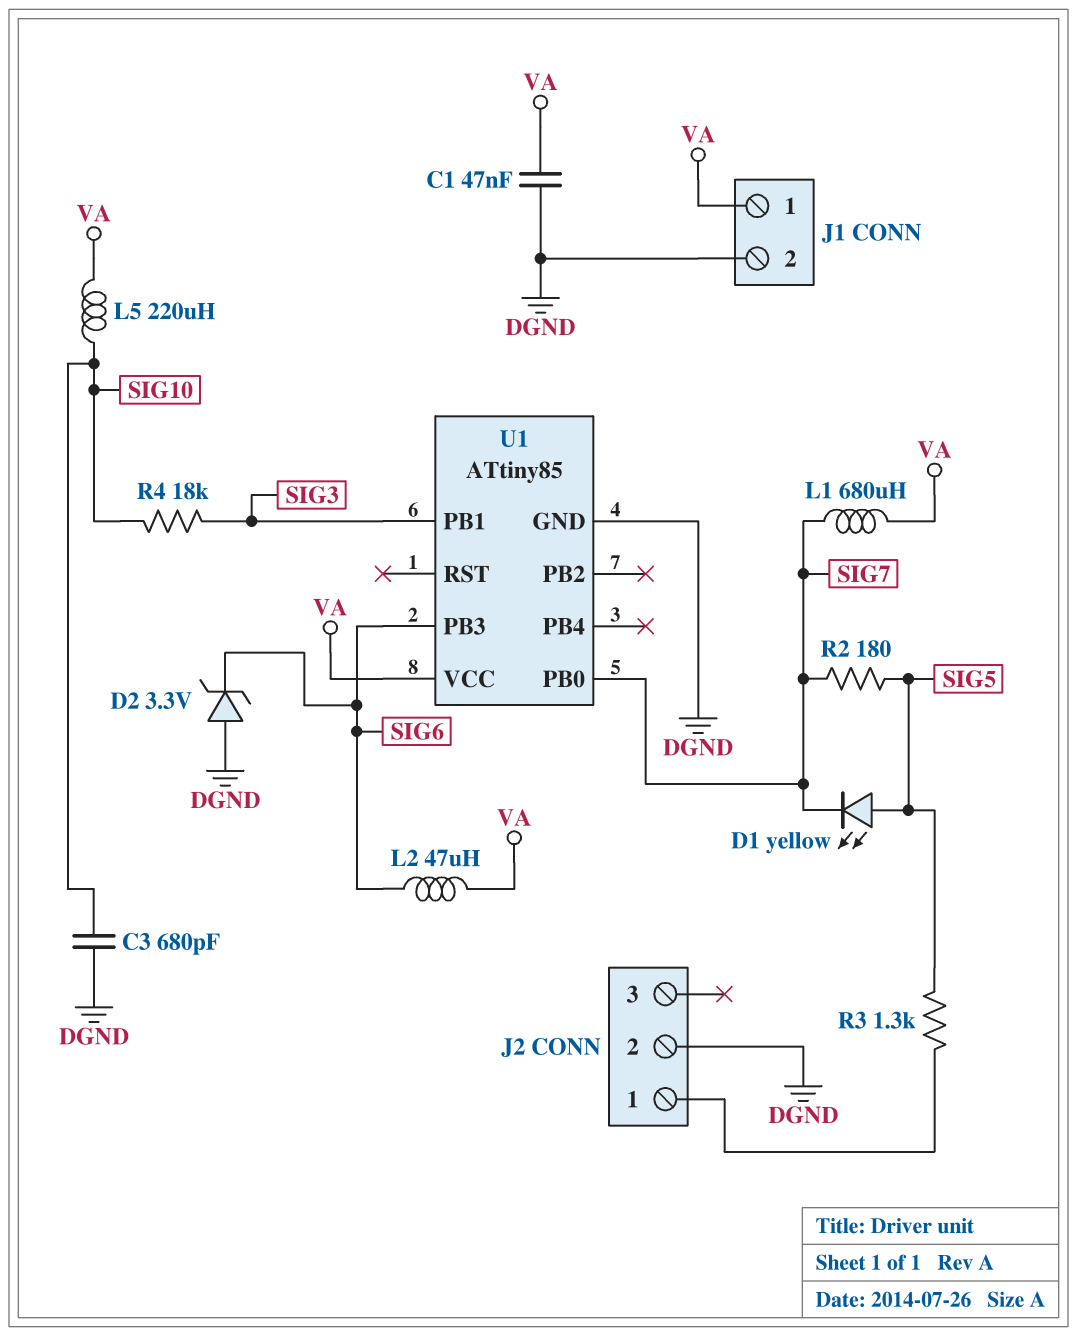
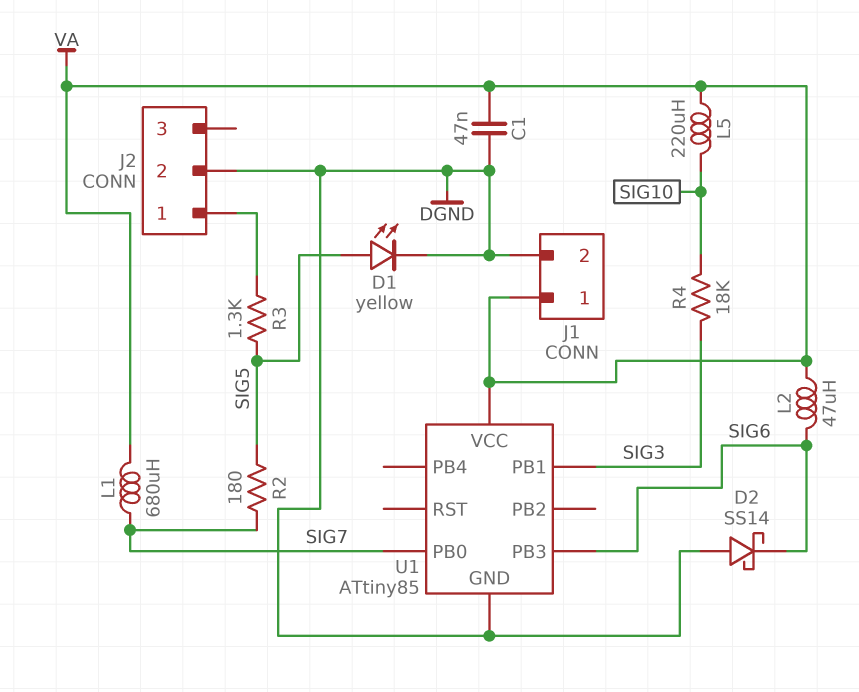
C3: 680pF (DGND, SIG10) -> none
D1: LED yellow (A SIG5, K SIG7) -> LED yellow (A SIG5, K DGND)
D2: zener 3.3V (A DGND, K SIG6) -> schottky SS14 (A DGND, K SIG6)

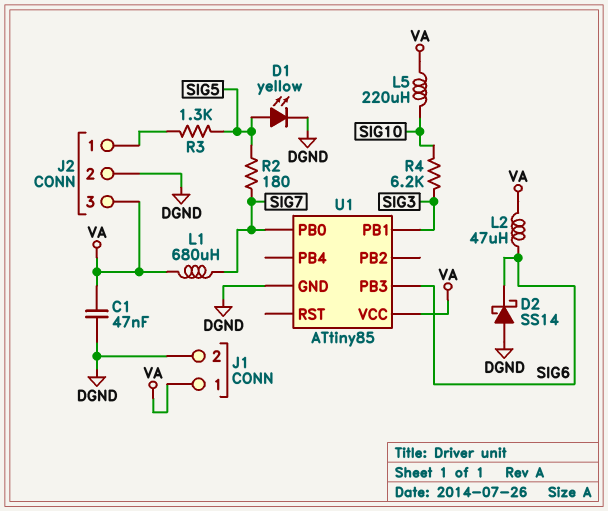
J2 pin 3: none -> VA
R4: 18k (SIG3, SIG10) -> 6.2k (SIG3, SIG10)

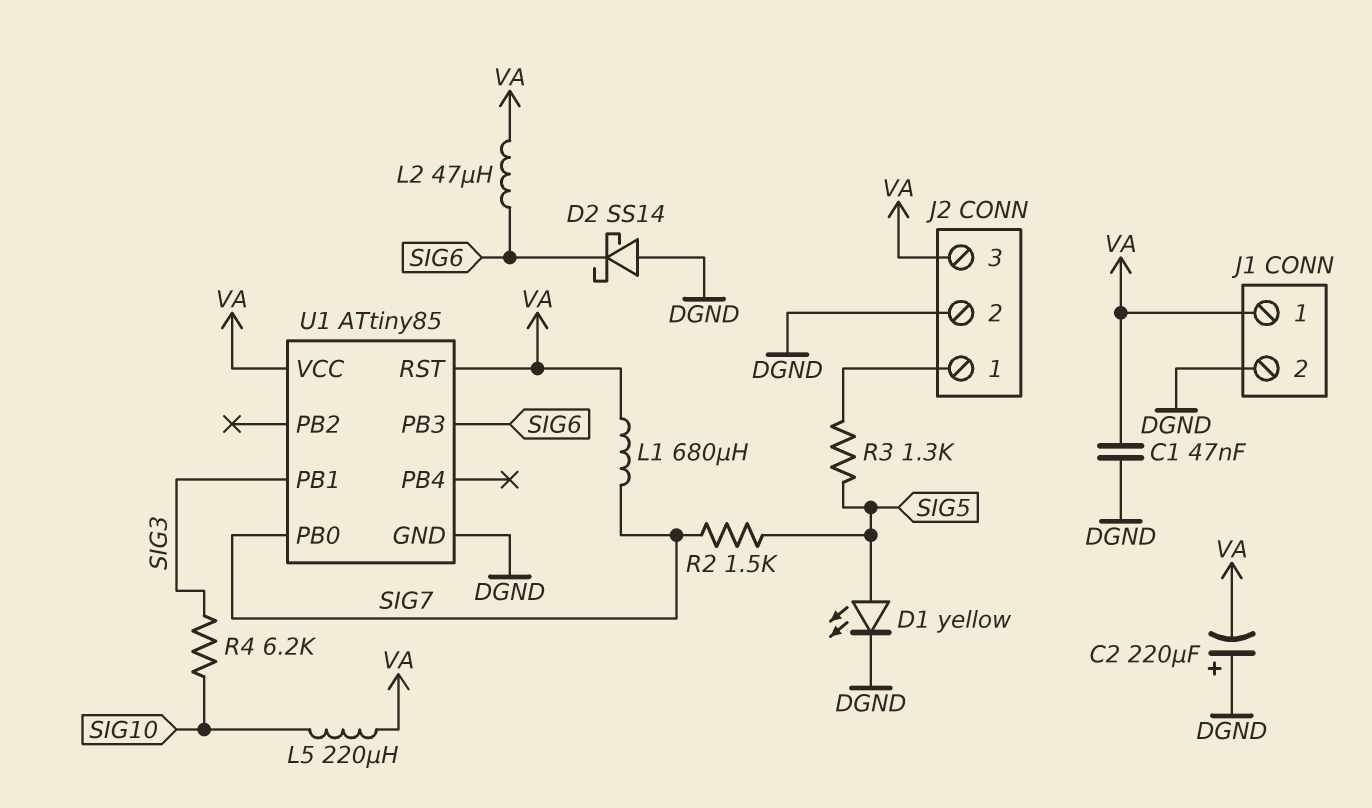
C2: none -> 220uF (plus DGND, minus VA)
R2: 180 (SIG5, SIG7) -> 1.5k (SIG5, SIG7)
U1 pin RST: none -> VA

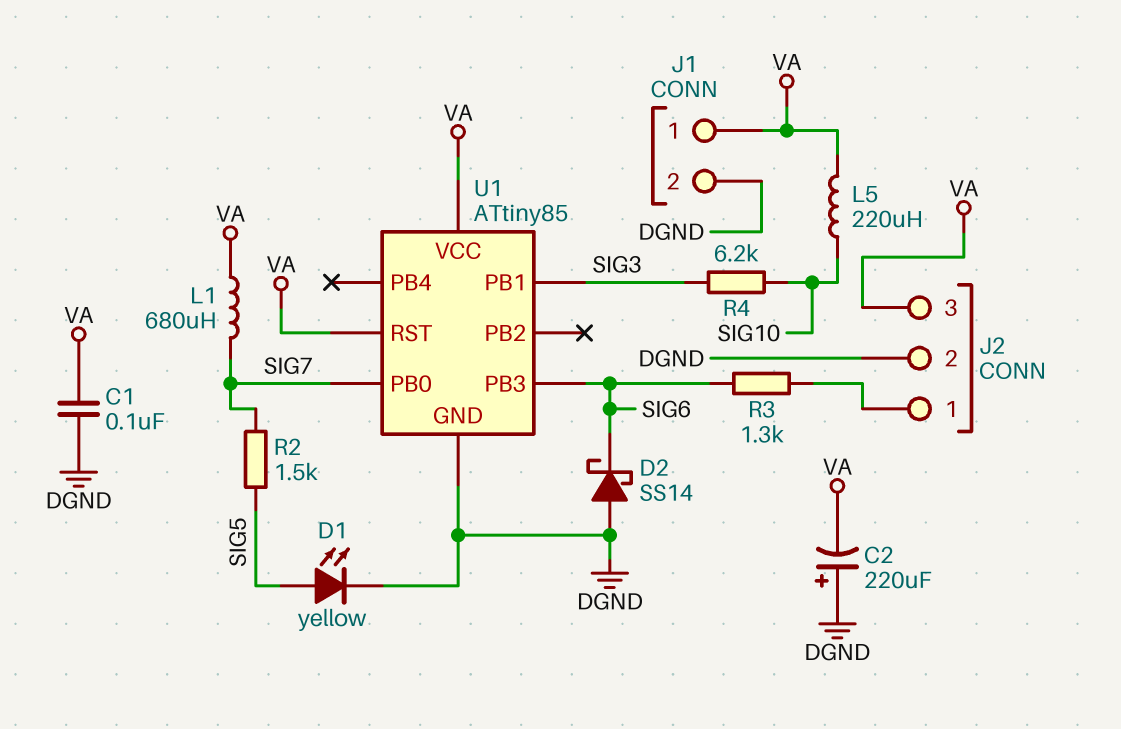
C1: 47nF (DGND, VA) -> 100nF (DGND, VA)
L2: 47uH (SIG6, VA) -> none
R3: 1.3k (J2/1, SIG5) -> 1.3k (J2/1, SIG6)

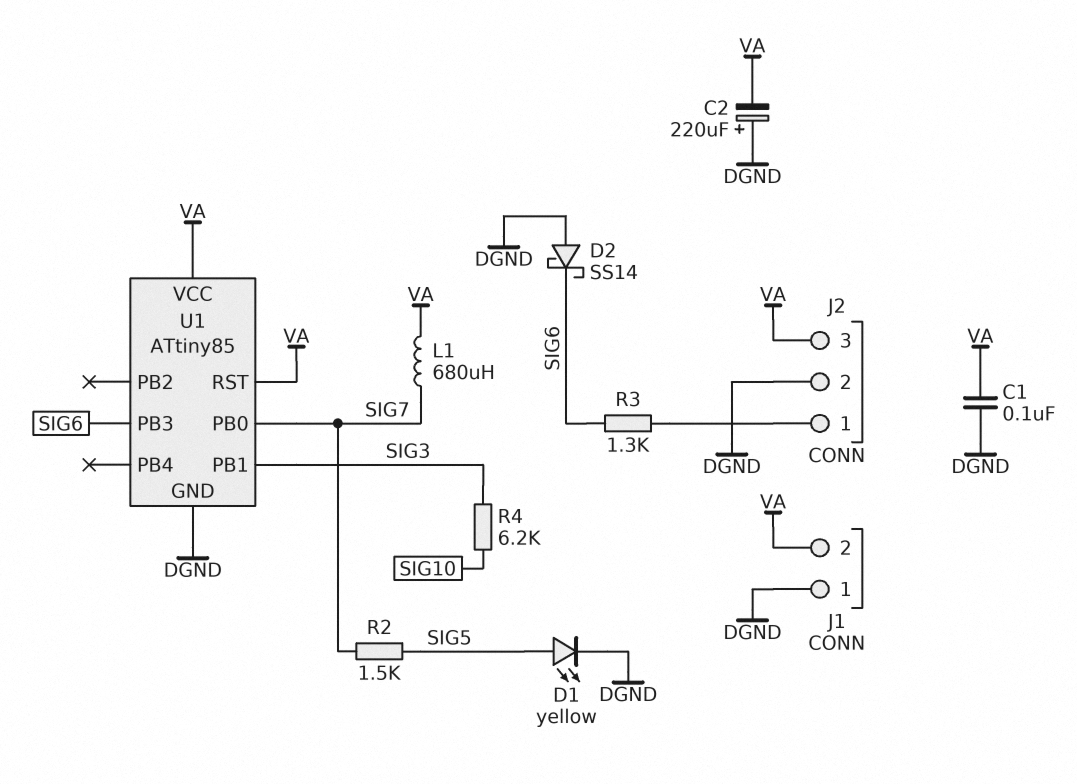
J1 pin 1: VA -> DGND
J1 pin 2: DGND -> VA
L5: 220uH (SIG10, VA) -> none

